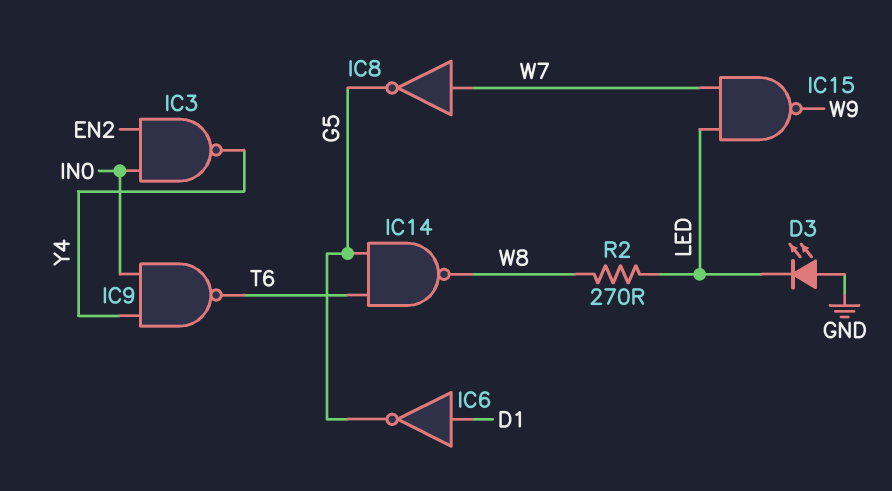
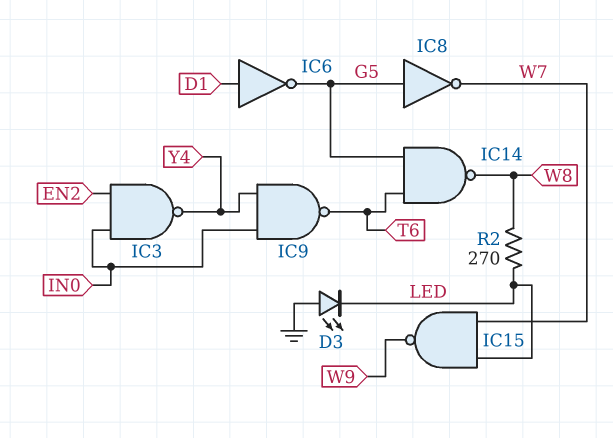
IC8: NOT (in W7, out G5) -> NOT (in G5, out W7)

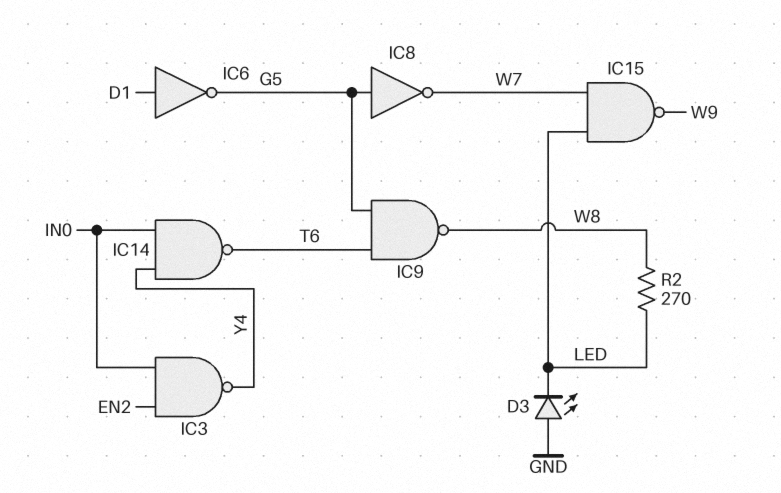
IC9: NAND (in IN0, in Y4, out T6) -> NAND (in G5, in T6, out W8)
IC14: NAND (in G5, in T6, out W8) -> NAND (in IN0, in Y4, out T6)

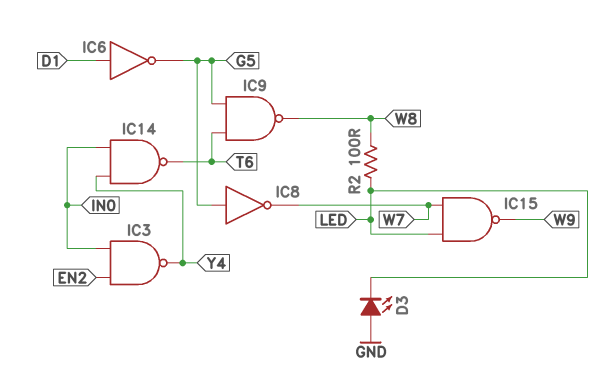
R2: 270 (LED, W8) -> 100 (LED, W8)

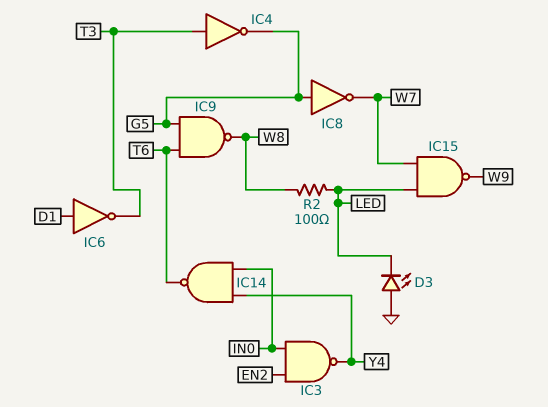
IC4: none -> NOT (in T3, out G5)
IC6: NOT (in D1, out G5) -> NOT (in D1, out T3)

